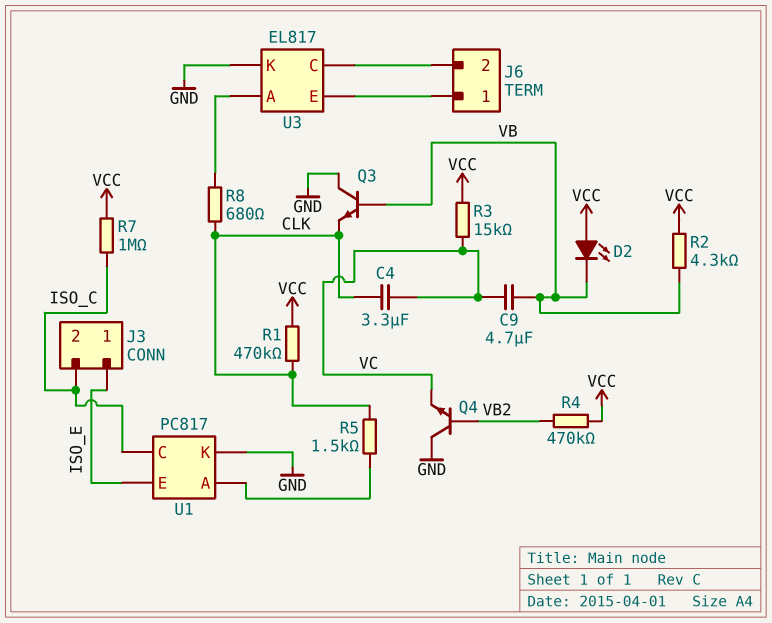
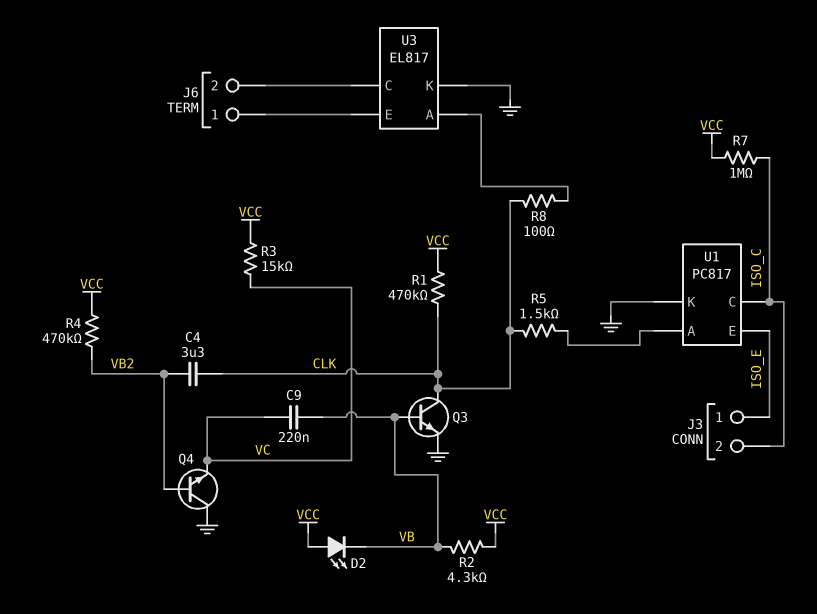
C4: 3.3uF (CLK, VC) -> 3.3uF (CLK, VB2)
C9: 4.7uF (VB, VC) -> 220nF (VB, VC)
Q3: NPN (B VB, C GND, E CLK) -> NPN (B VB, C CLK, E GND)
R8: 680 (CLK, U3/A) -> 100 (CLK, U3/A)

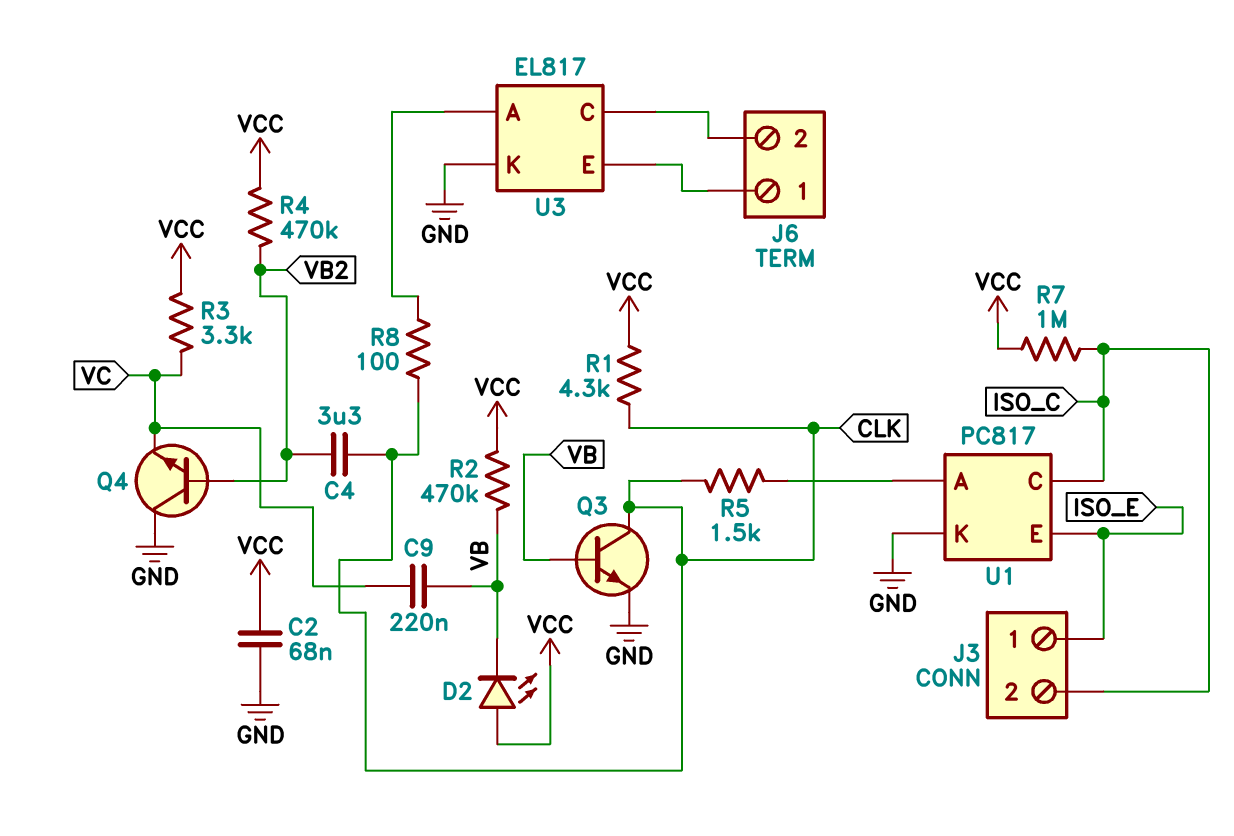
C2: none -> 68nF (GND, VCC)
R1: 470k (CLK, VCC) -> 4.3k (CLK, VCC)
R2: 4.3k (VB, VCC) -> 470k (VB, VCC)
R3: 15k (VC, VCC) -> 3.3k (VC, VCC)

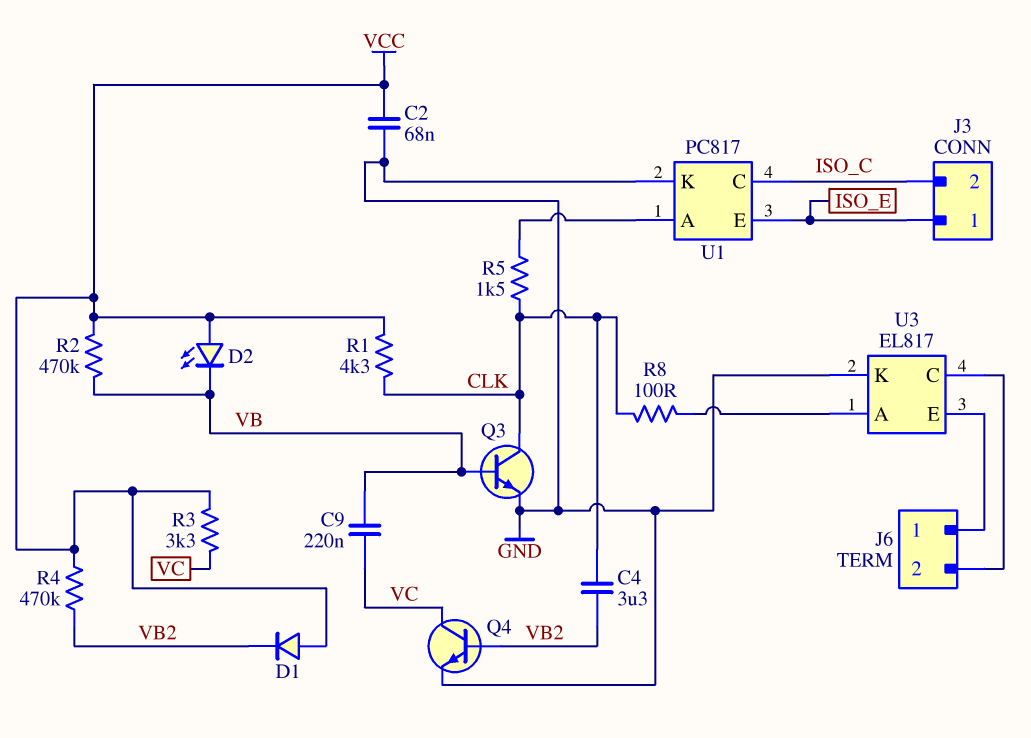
D1: none -> diode (A VCC, K VB2)
Q4: NPN (B VB2, C GND, E VC) -> NPN (B VB2, C VC, E GND)
R7: 1M (ISO_C, VCC) -> none

